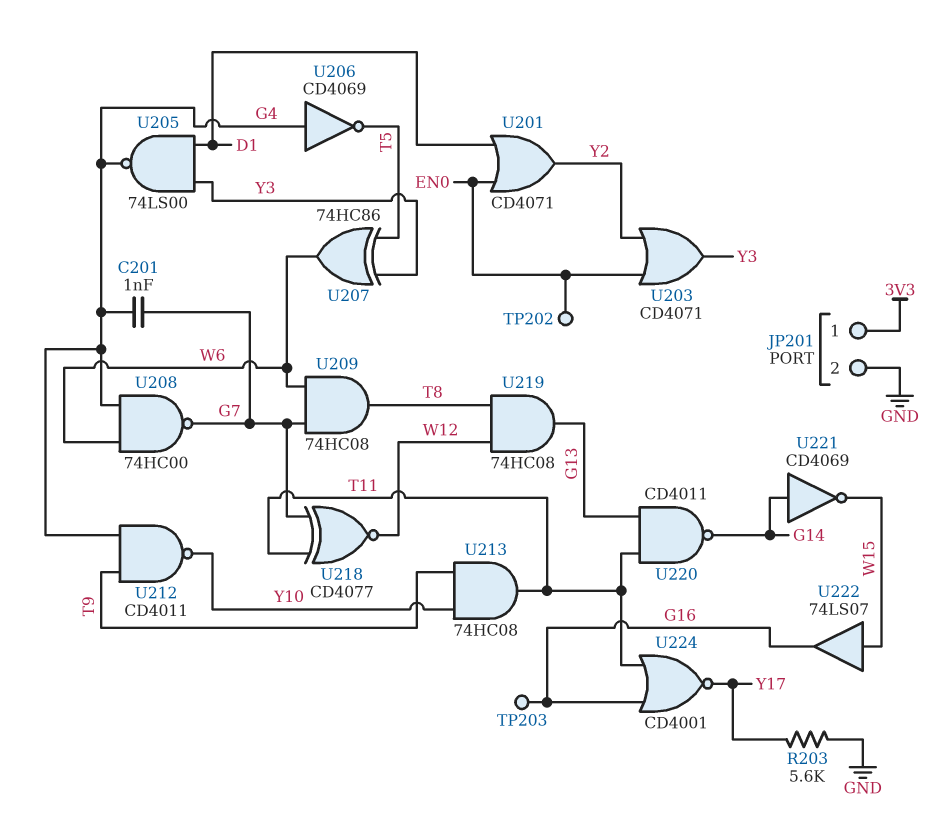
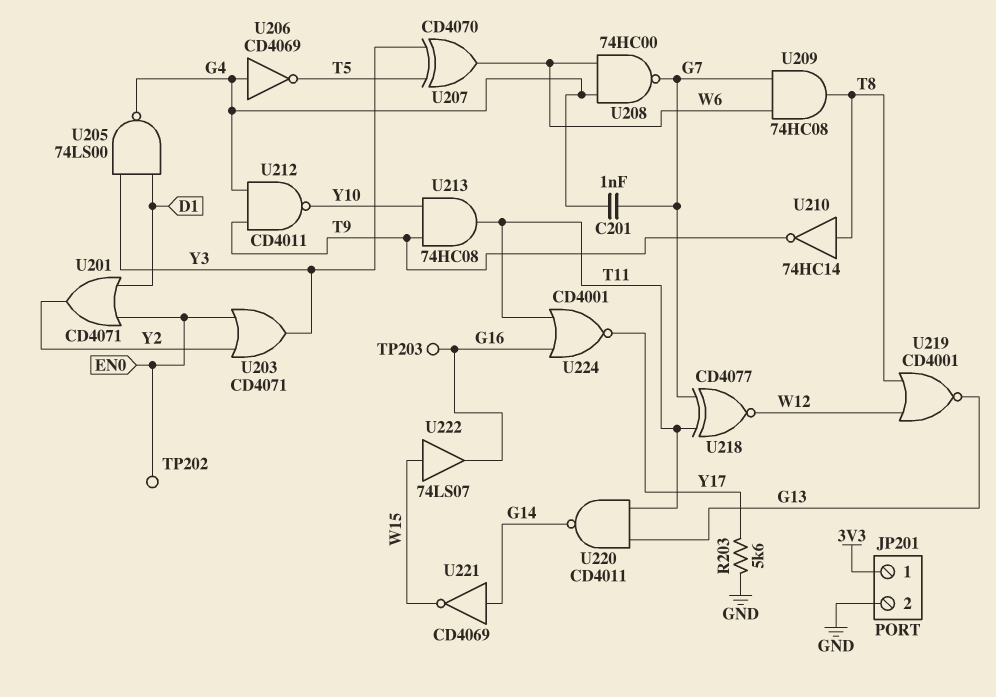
U207: XOR 74HC86 (in T5, in Y3, out W6) -> XOR CD4070 (in T5, in Y3, out W6)
U210: none -> NOT 74HC14 (in T8, out T9)
U219: AND 74HC08 (in T8, in W12, out G13) -> NOR CD4001 (in T8, in W12, out G13)

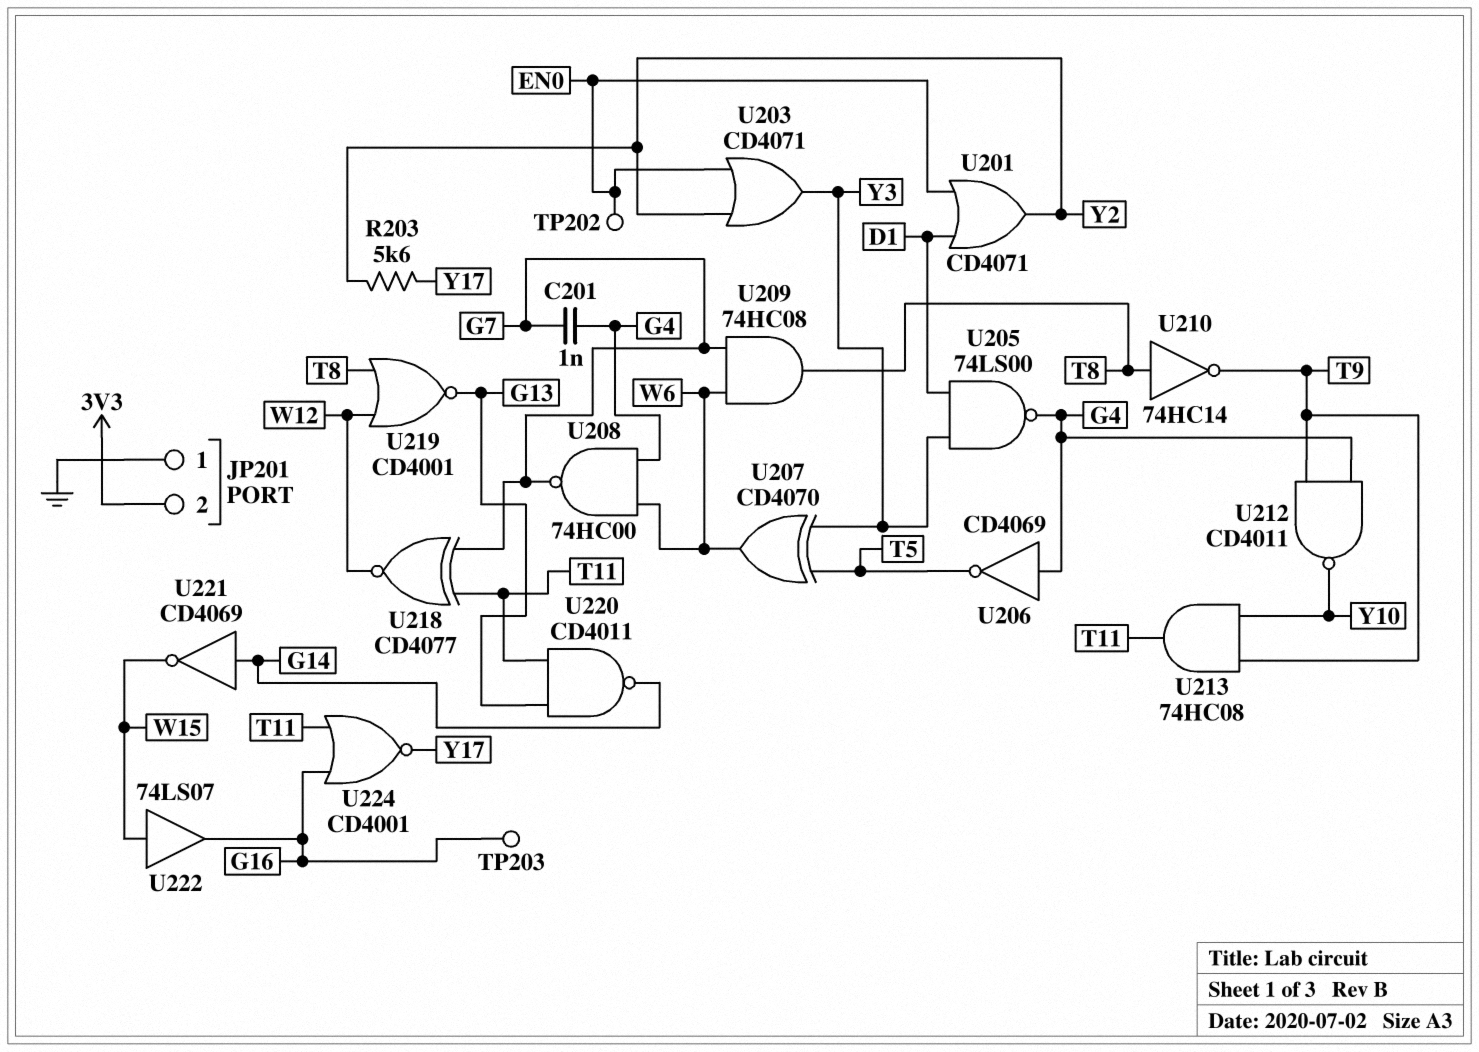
JP201 pin 1: 3V3 -> GND
JP201 pin 2: GND -> 3V3
R203: 5.6k (GND, Y17) -> 5.6k (Y2, Y17)

